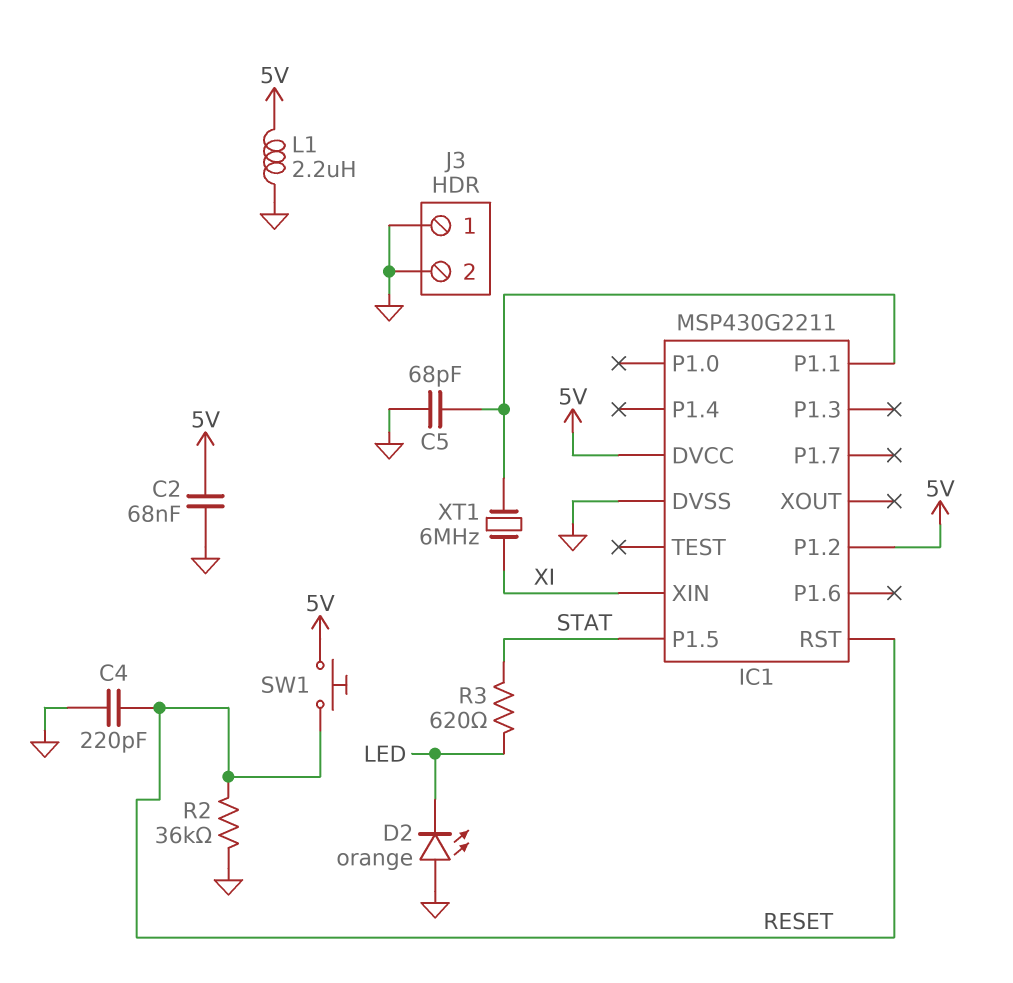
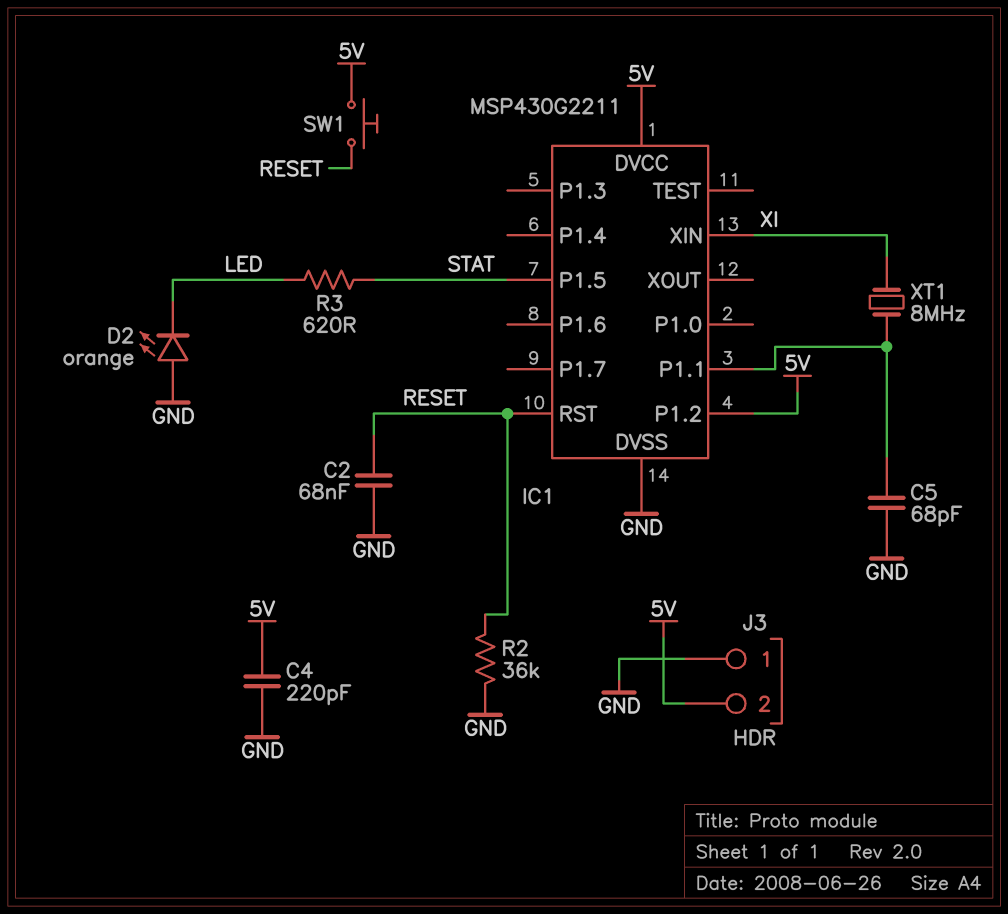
C2: 68nF (5V, GND) -> 68nF (GND, RESET)
C4: 220pF (GND, RESET) -> 220pF (5V, GND)
J3 pin 2: GND -> 5V
L1: 2.2uH (5V, GND) -> none
XT1: 6MHz (IC1/P1.1, XI) -> 8MHz (IC1/P1.1, XI)

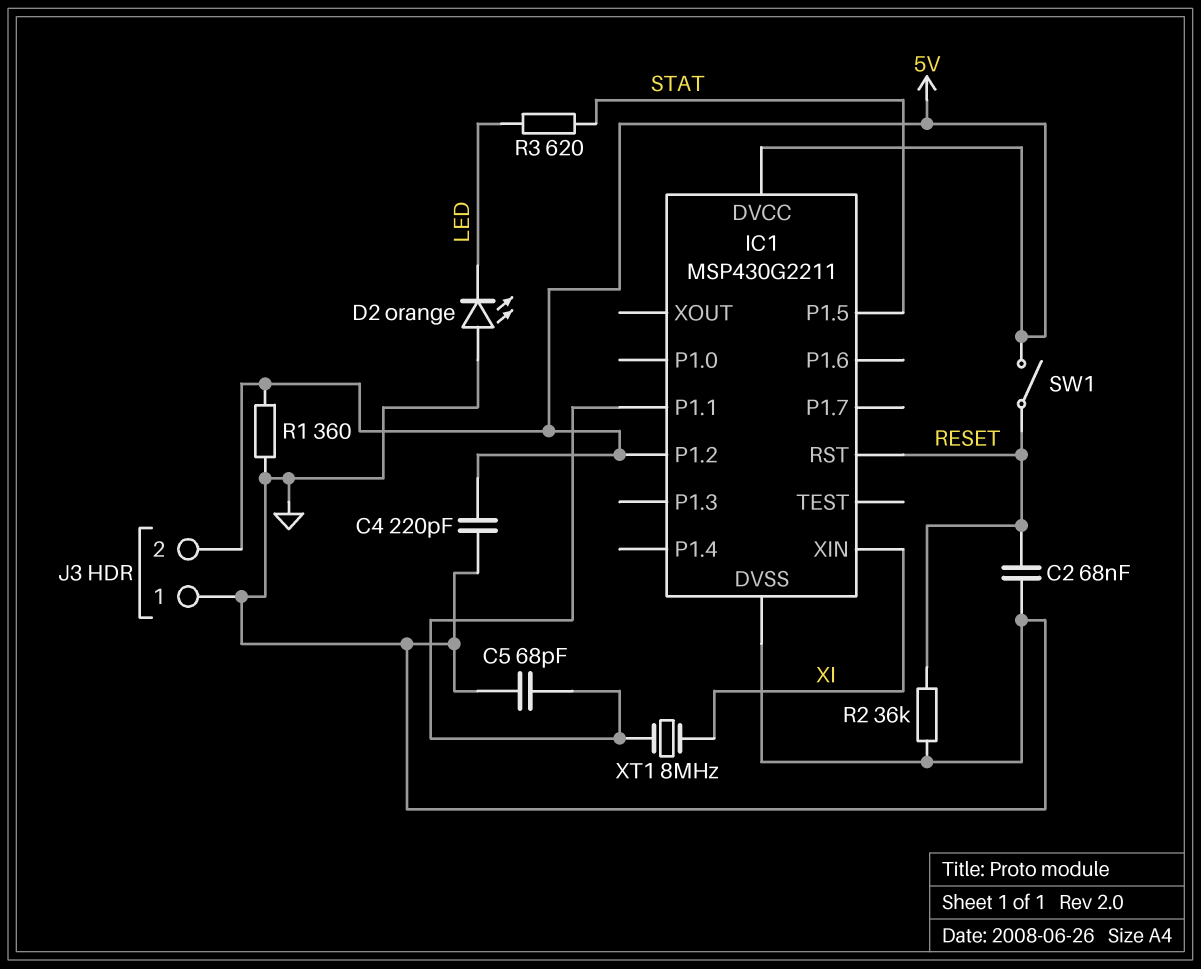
R1: none -> 360 (5V, GND)
SW1: button (5V, RESET) -> switch (5V, RESET)

